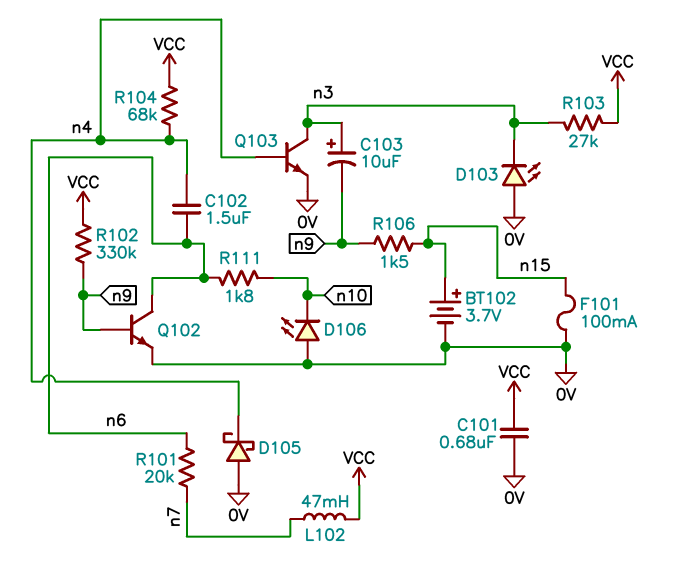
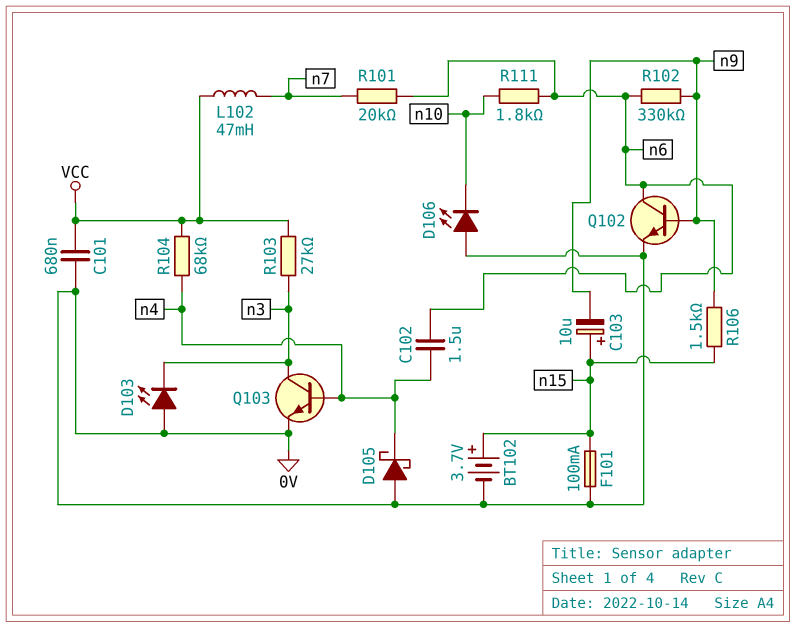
C103: 10uF (plus n3, minus n9) -> 10uF (plus n15, minus n9)
R102: 330k (VCC, n9) -> 330k (n6, n9)

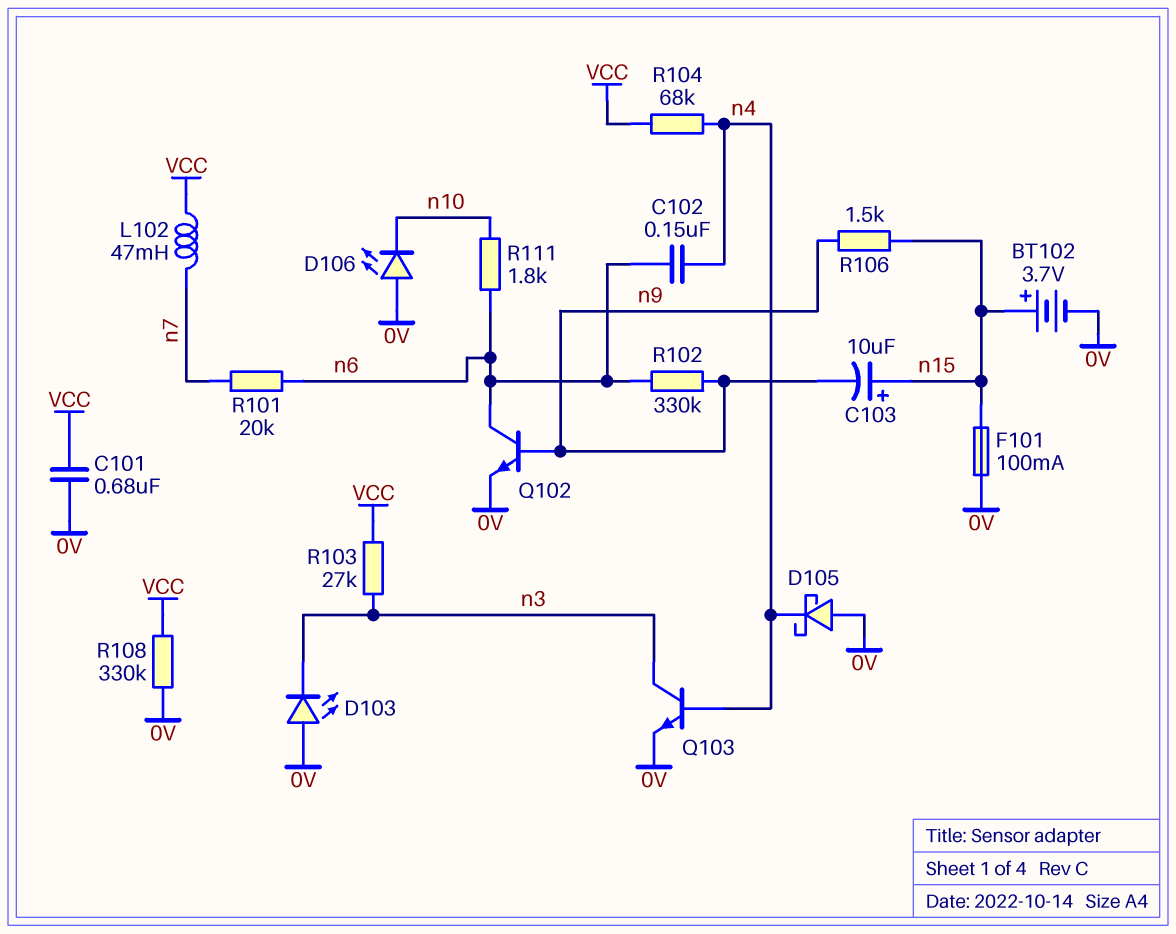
C102: 1.5uF (n4, n6) -> 150nF (n4, n6)
R108: none -> 330k (0V, VCC)

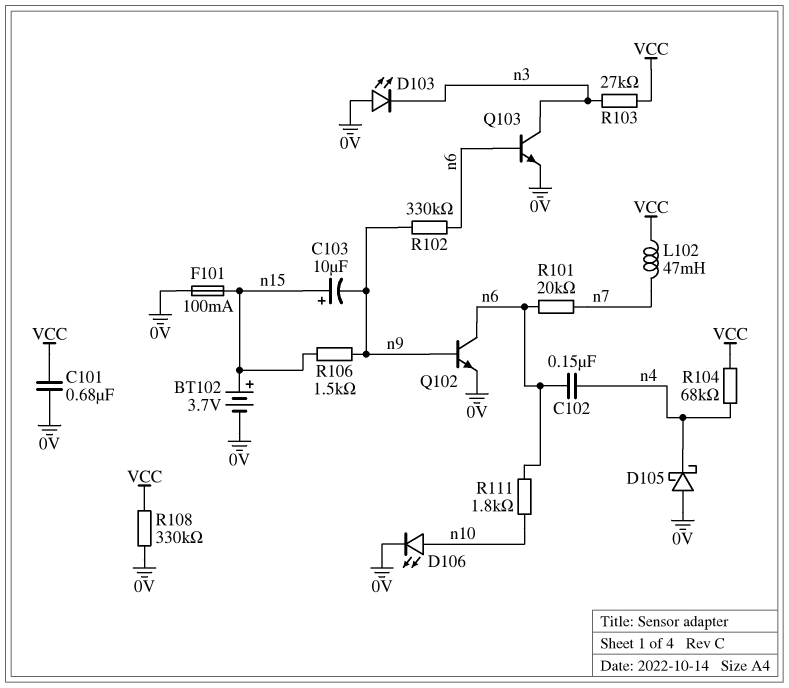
D106: LED (A 0V, K n10) -> LED (A n10, K 0V)
Q103: NPN (B n4, C n3, E 0V) -> NPN (B n6, C n3, E 0V)

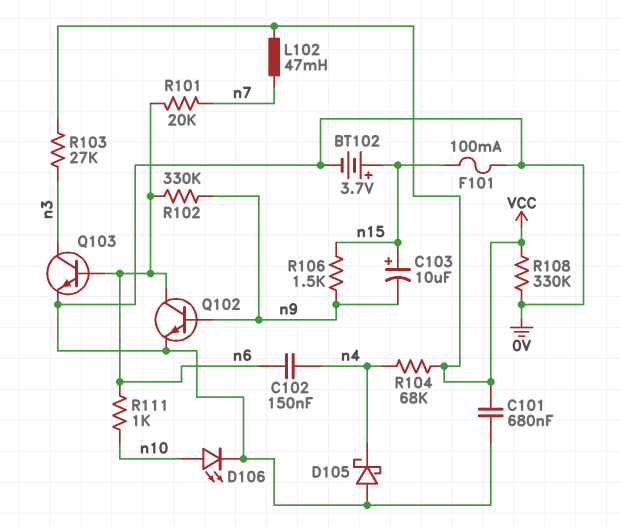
D103: LED (A 0V, K n3) -> none
R111: 1.8k (n6, n10) -> 1k (n6, n10)

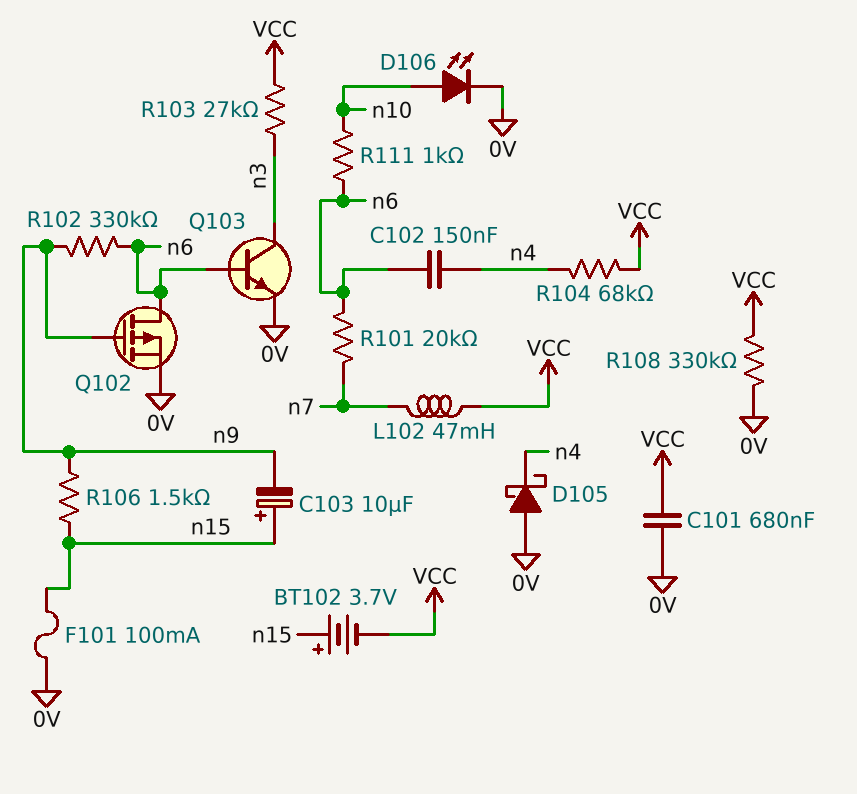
BT102: 3.7V (plus n15, minus 0V) -> 3.7V (plus n15, minus VCC)
Q102: NPN (B n9, C n6, E 0V) -> PMOS (G n9, D n6, S 0V)

